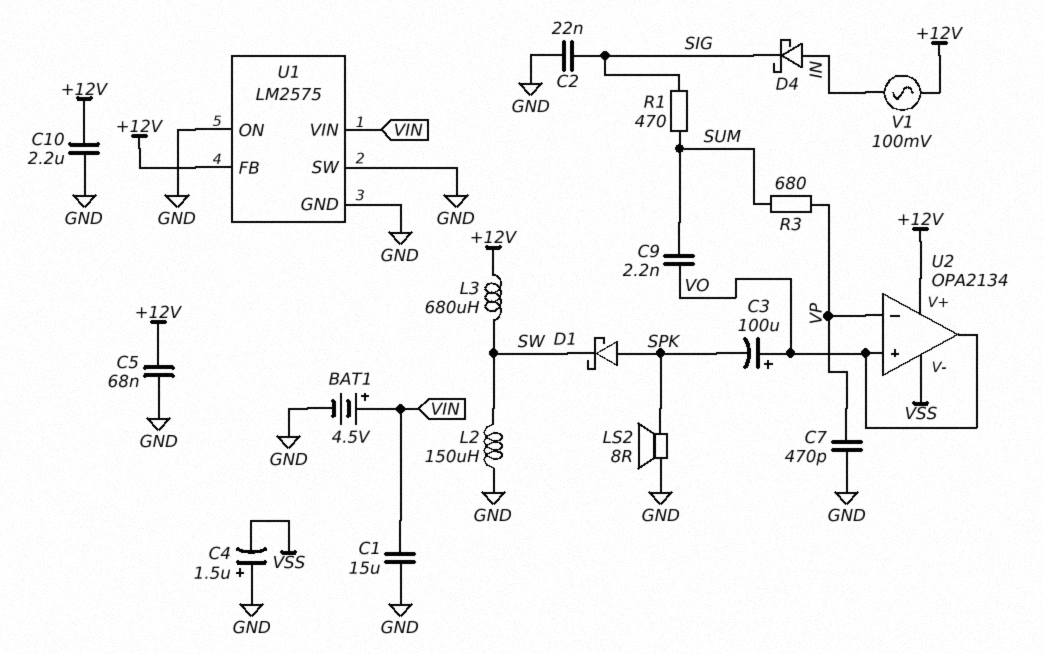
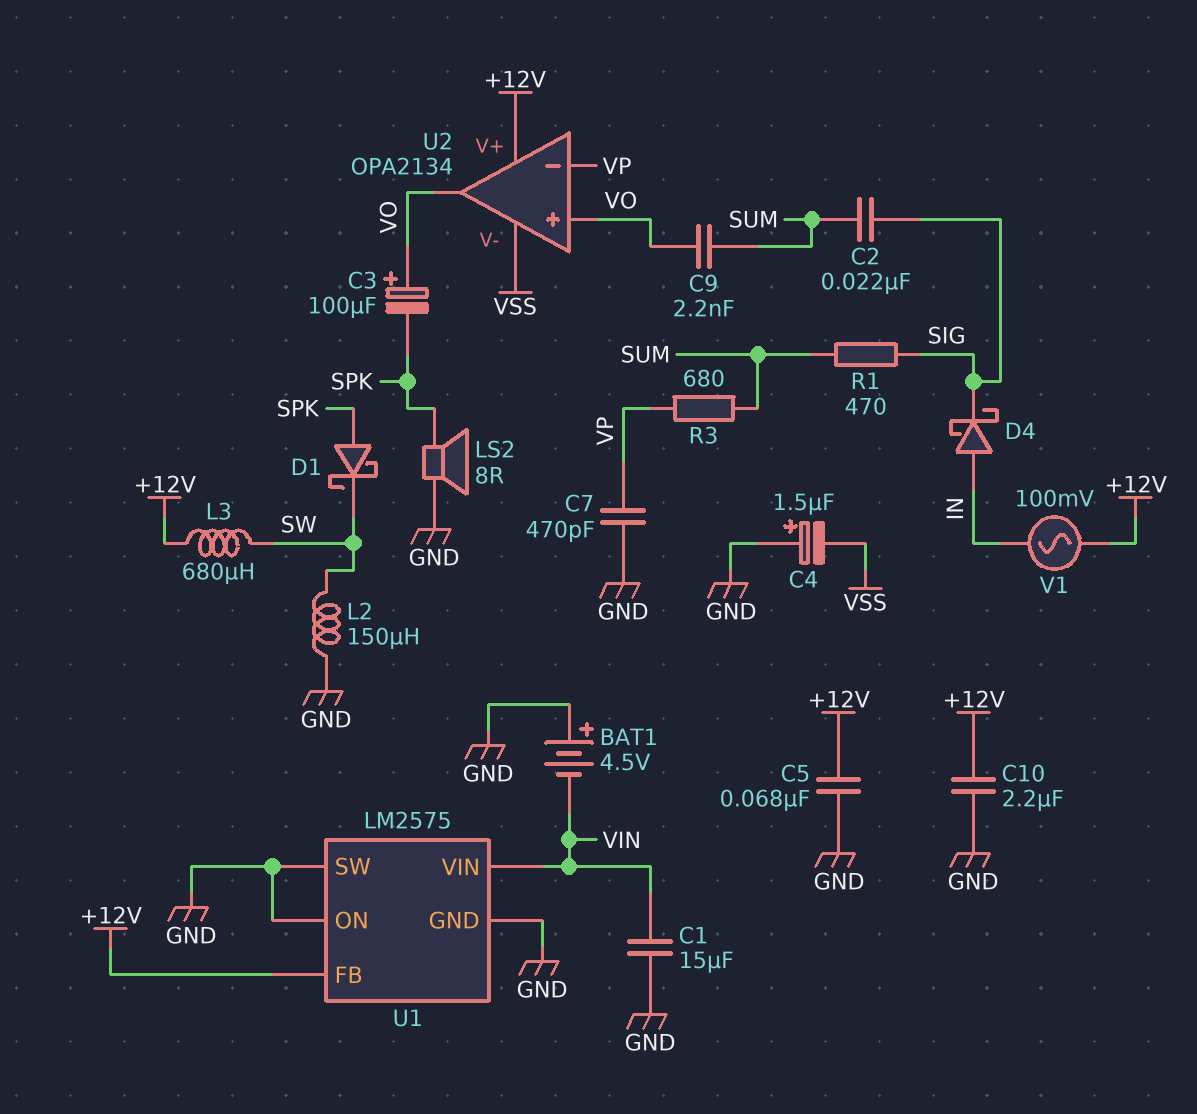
BAT1: 4.5V (plus VIN, minus GND) -> 4.5V (plus GND, minus VIN)
C2: 22nF (GND, SIG) -> 22nF (SIG, SUM)

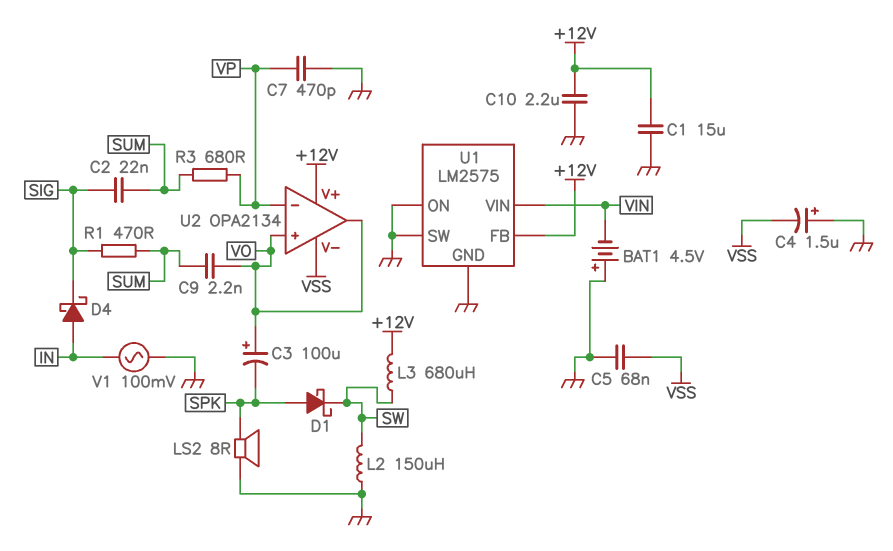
C1: 15uF (GND, VIN) -> 15uF (+12V, GND)
C5: 68nF (+12V, GND) -> 68nF (GND, VSS)
V1: AC 100mV (+12V, IN) -> AC 100mV (GND, IN)

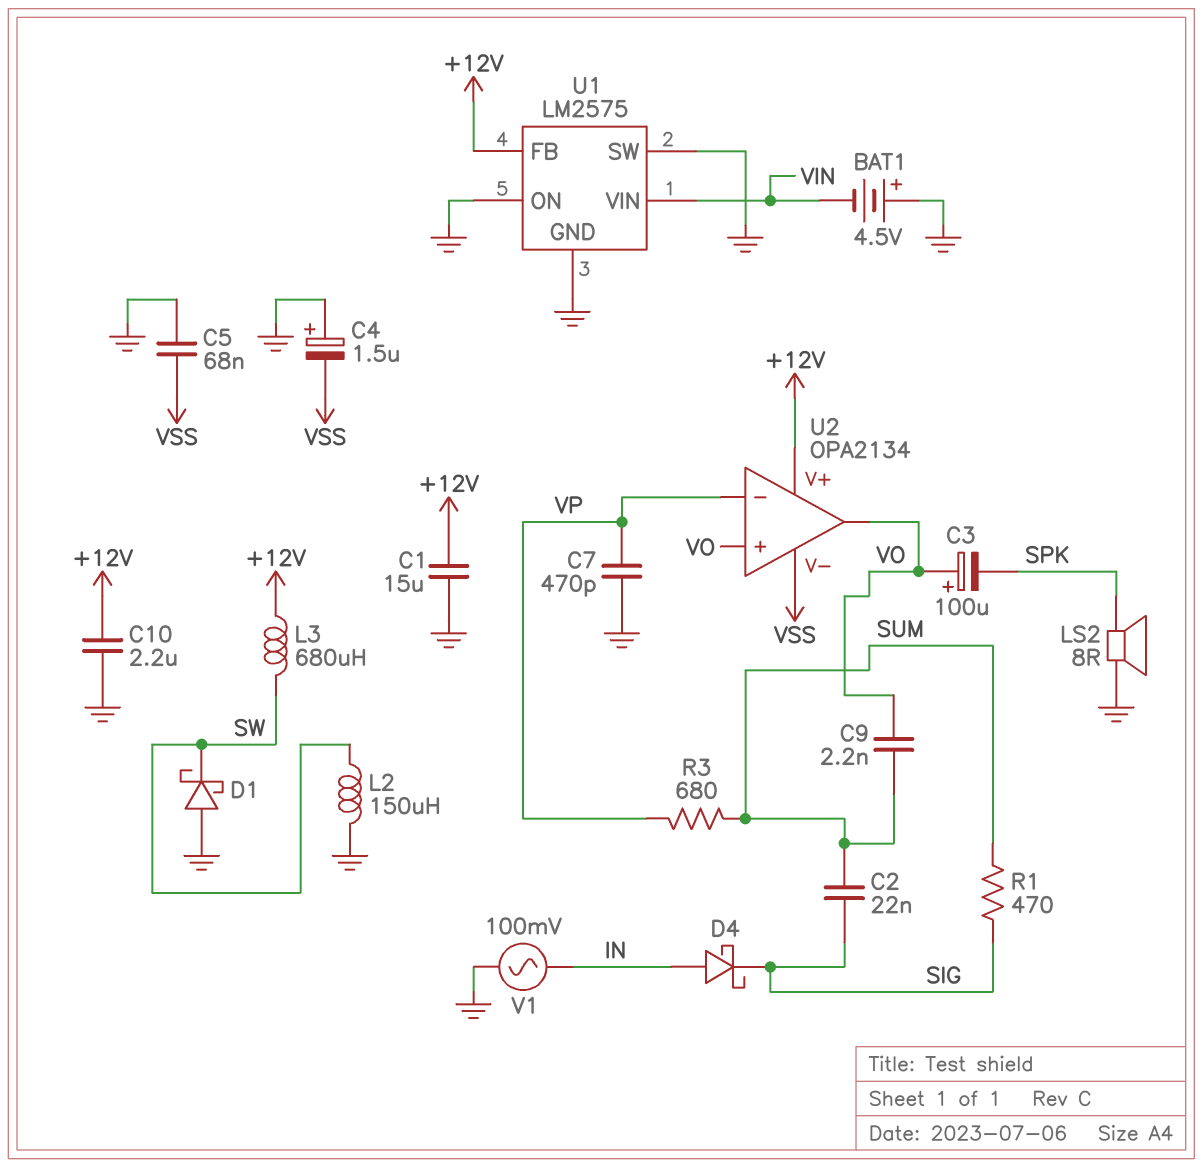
D1: schottky (A SPK, K SW) -> schottky (A GND, K SW)

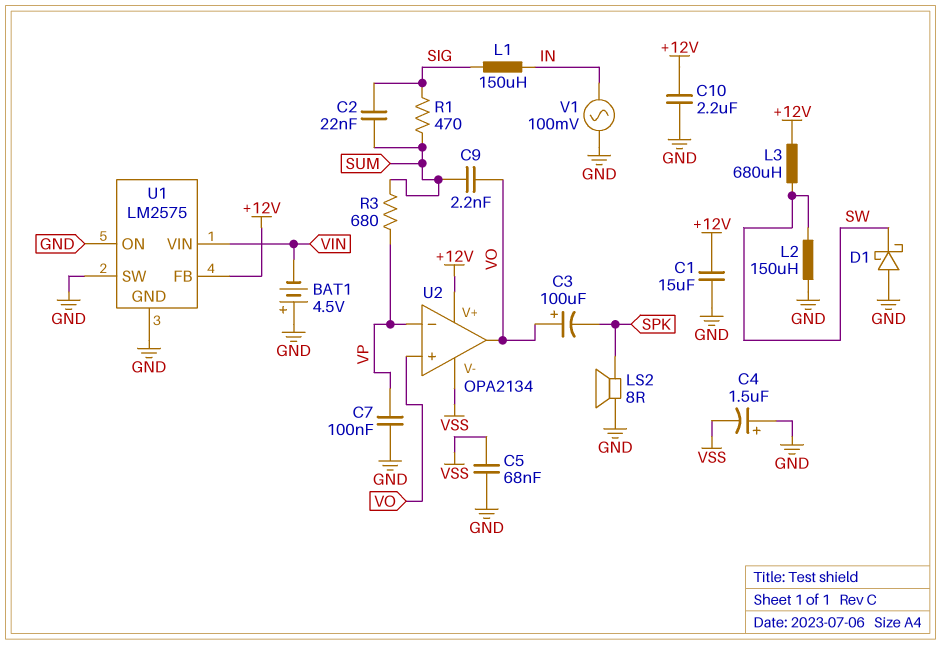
C7: 470pF (GND, VP) -> 100nF (GND, VP)
D4: schottky (A IN, K SIG) -> none
L1: none -> 150uH (IN, SIG)

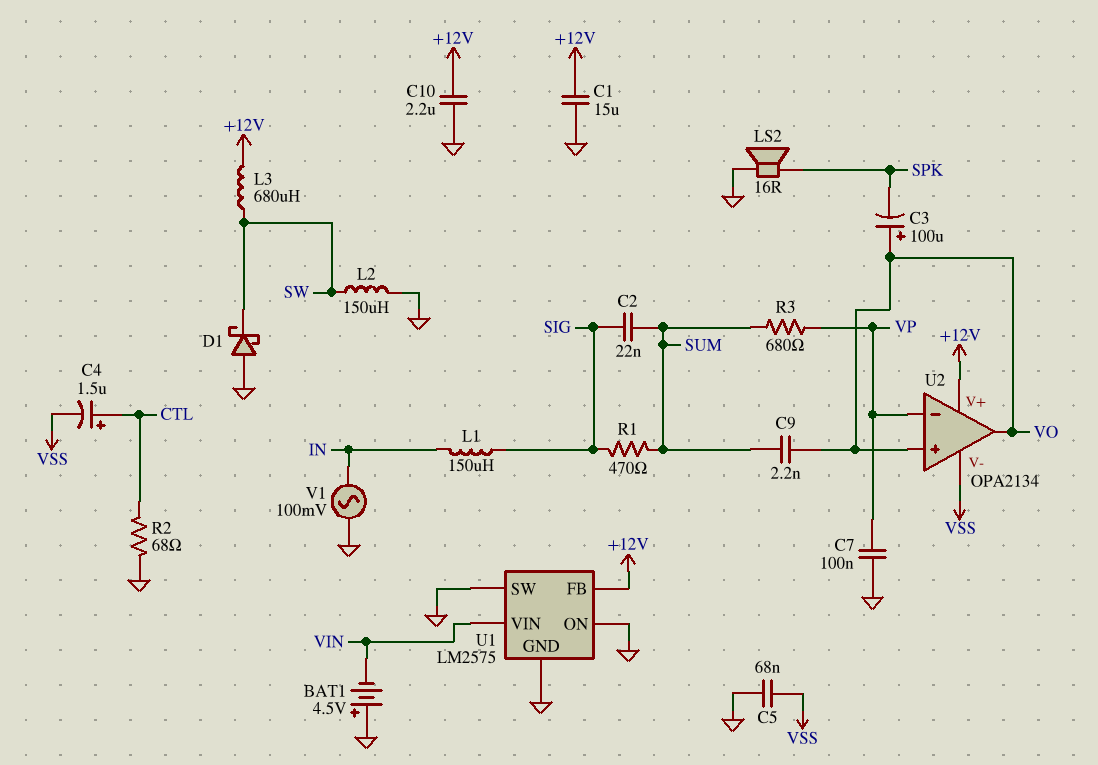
C4: 1.5uF (plus GND, minus VSS) -> 1.5uF (plus CTL, minus VSS)
LS2: speaker 8R (GND, SPK) -> speaker 16R (GND, SPK)
R2: none -> 68 (CTL, GND)

